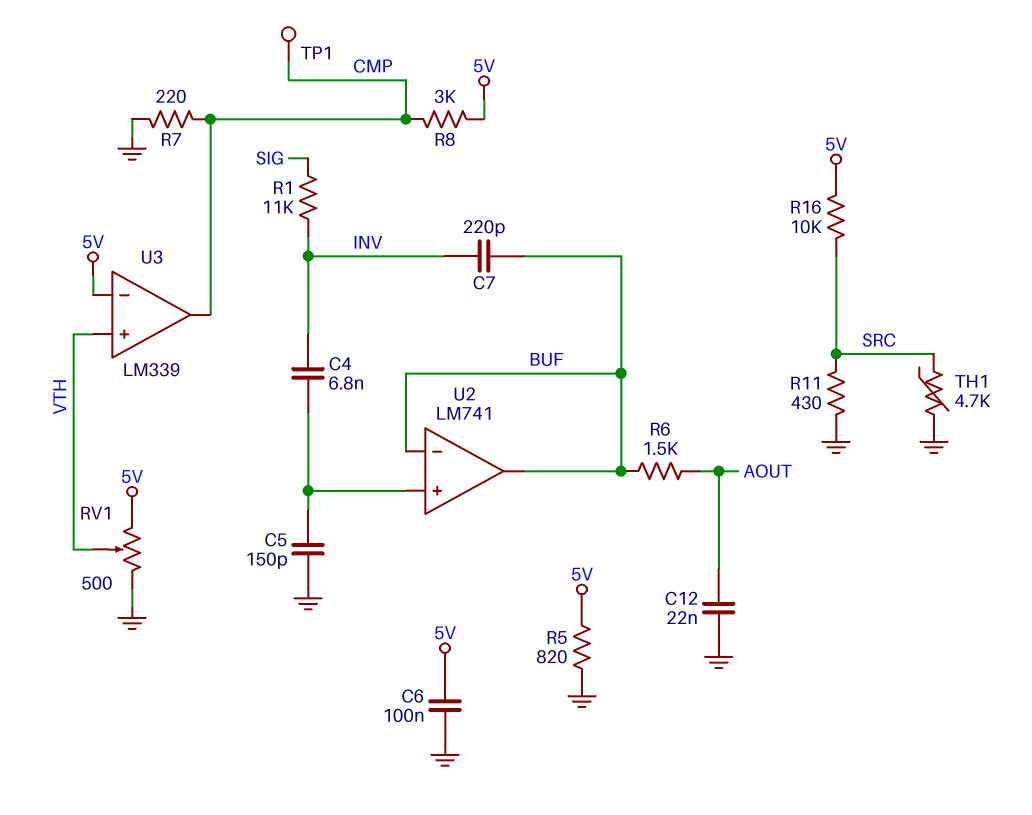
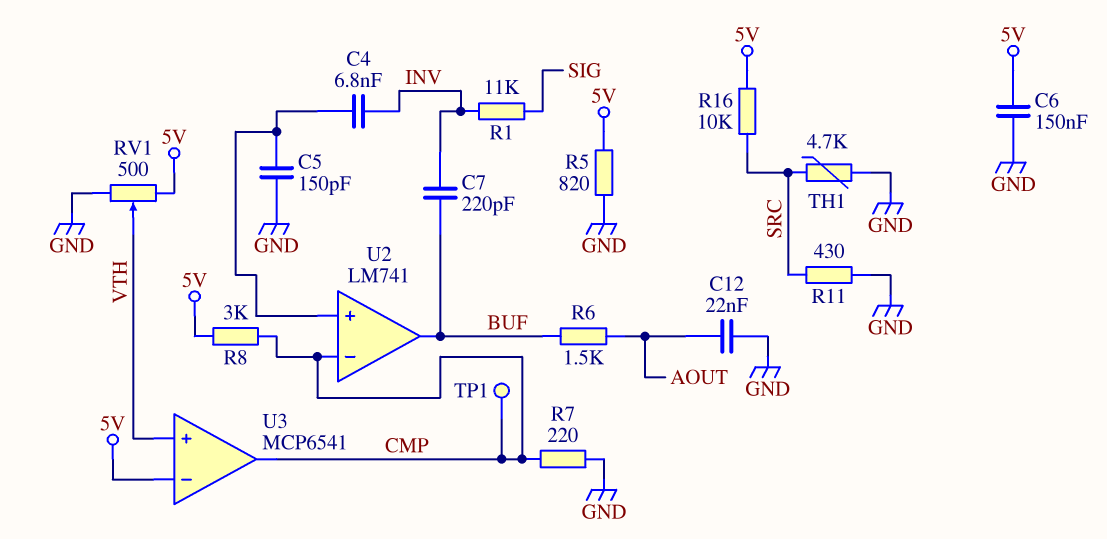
C6: 100nF (5V, GND) -> 150nF (5V, GND)
U2 pin in-: BUF -> CMP
U3: LM339 -> MCP6541

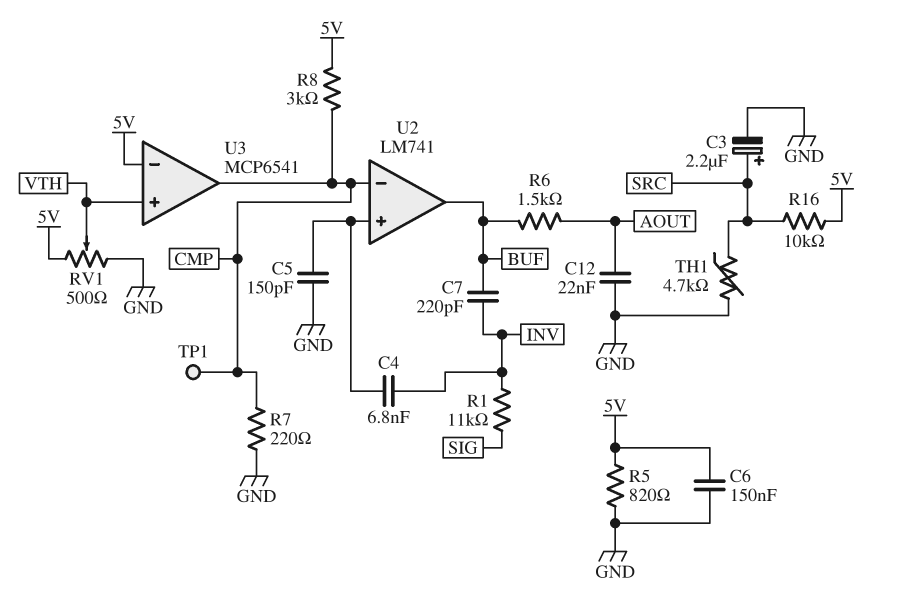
C3: none -> 2.2uF (plus SRC, minus GND)
R11: 430 (GND, SRC) -> none

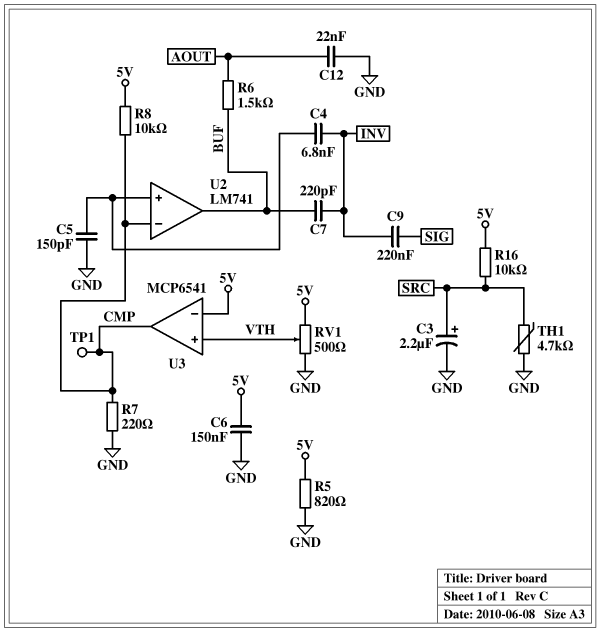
C9: none -> 220nF (INV, SIG)
R1: 11k (INV, SIG) -> none
R8: 3k (5V, CMP) -> 10k (5V, CMP)

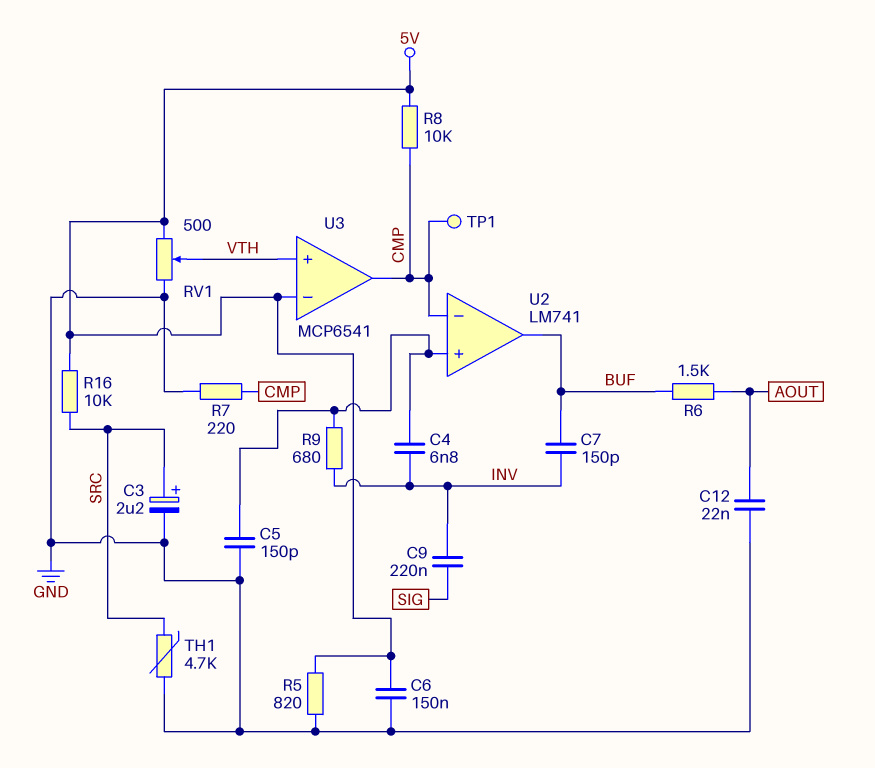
C7: 220pF (BUF, INV) -> 150pF (BUF, INV)
R9: none -> 680 (INV, U2/in+)

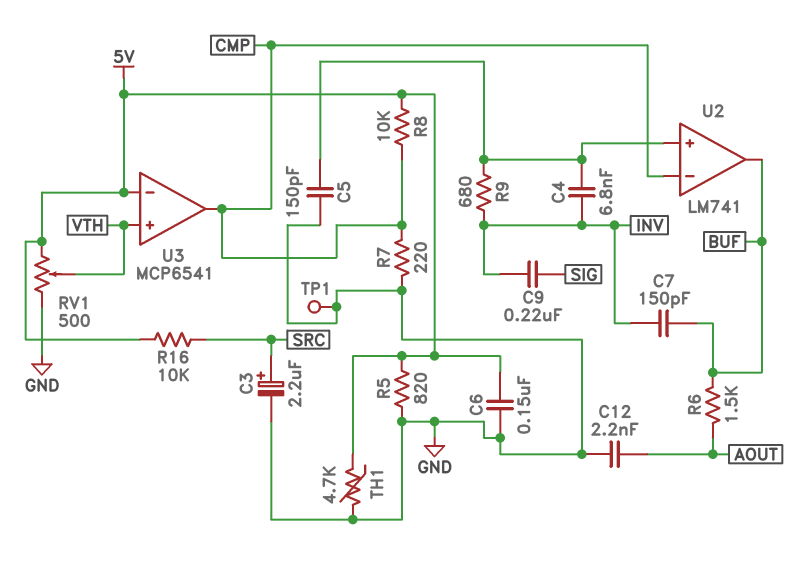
C12: 22nF (AOUT, GND) -> 2.2nF (AOUT, GND)
TH1: 4.7k (GND, SRC) -> 4.7k (5V, GND)
TP1: test point (CMP) -> test point (GND)

